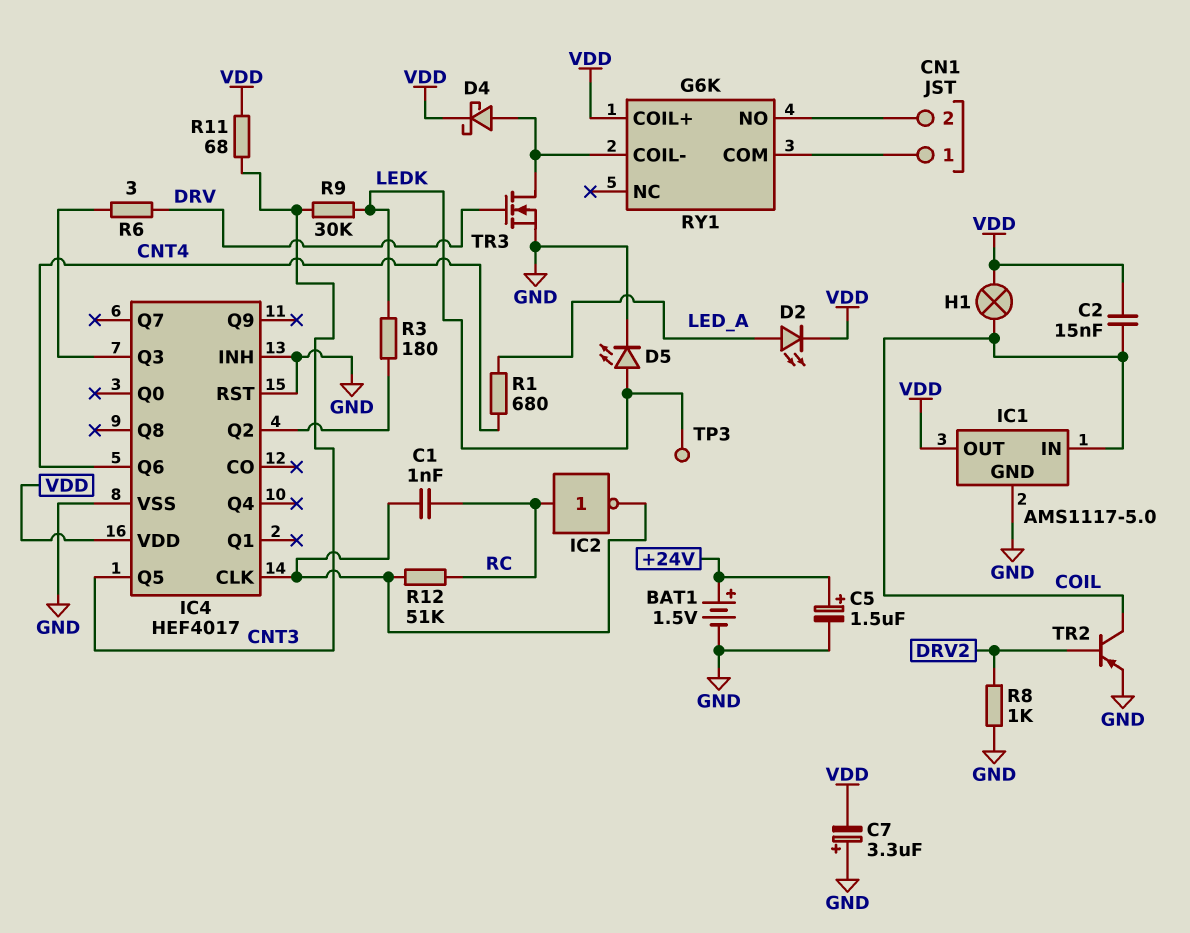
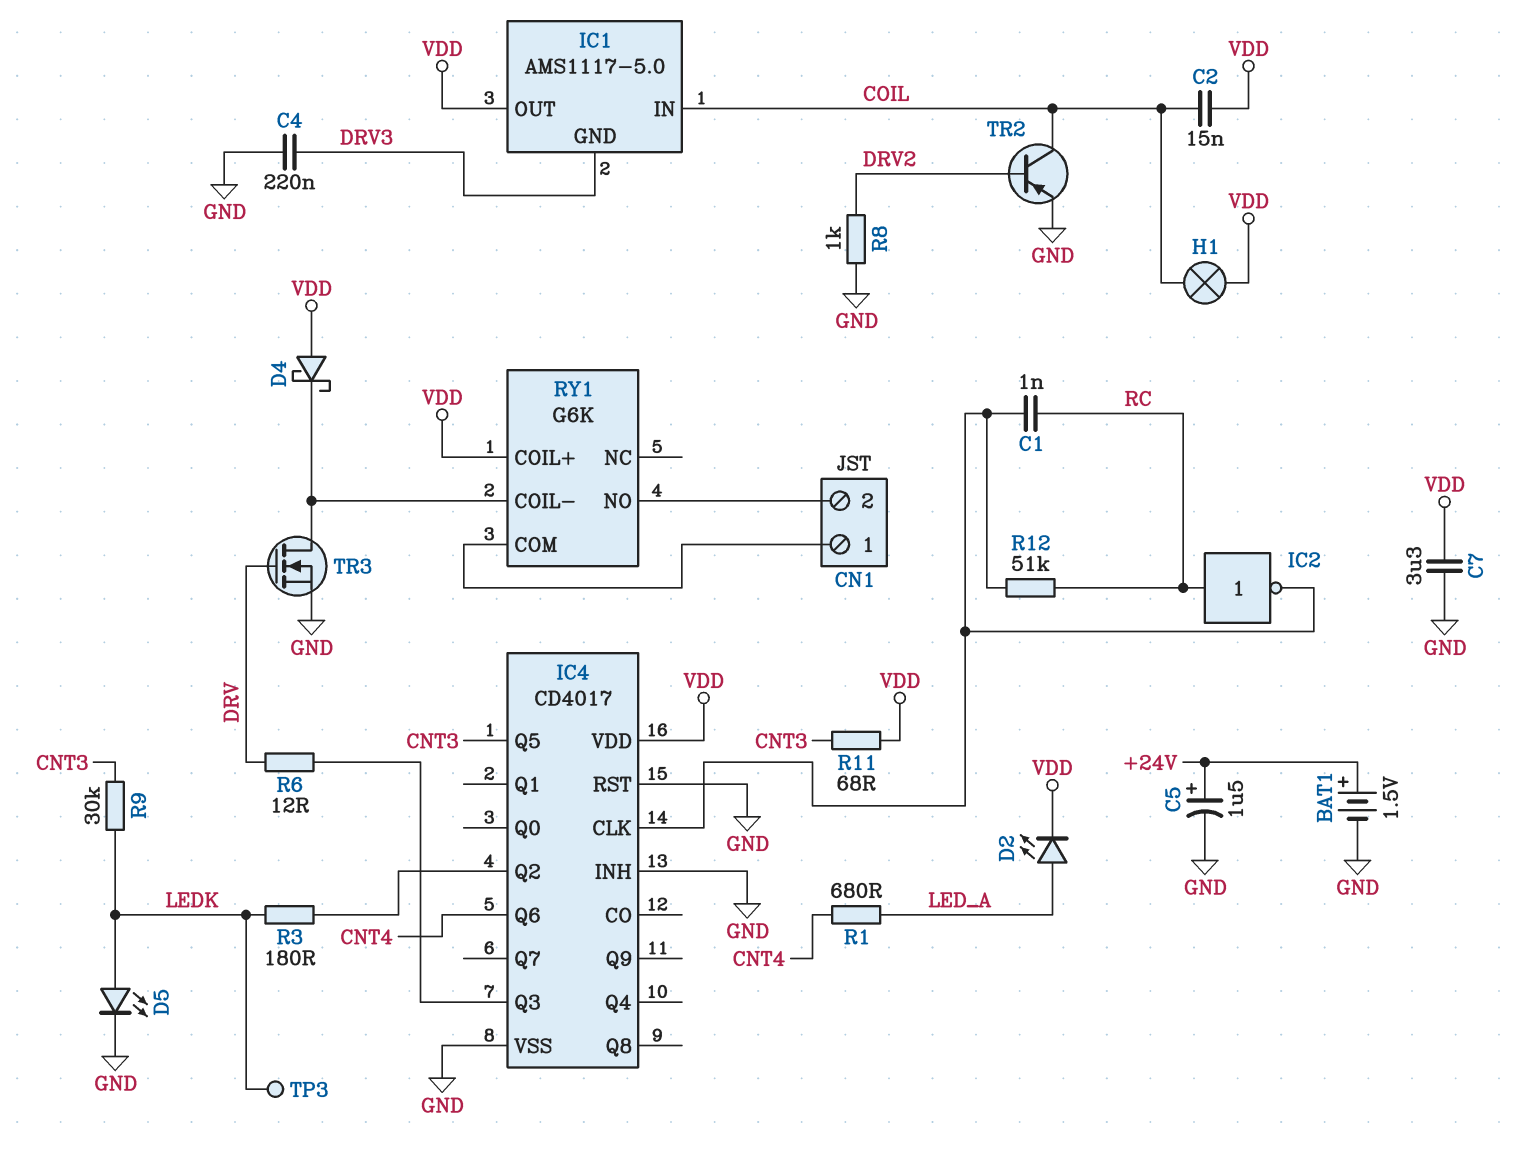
C4: none -> 220nF (DRV3, GND)
C7: 3.3uF (plus GND, minus VDD) -> 3.3uF (GND, VDD)
D4: schottky (A RY1/COIL-, K VDD) -> schottky (A VDD, K RY1/COIL-)
IC1 pin GND: GND -> DRV3
IC4: HEF4017 -> CD4017
R6: 3 (DRV, IC4/Q3) -> 12 (DRV, IC4/Q3)

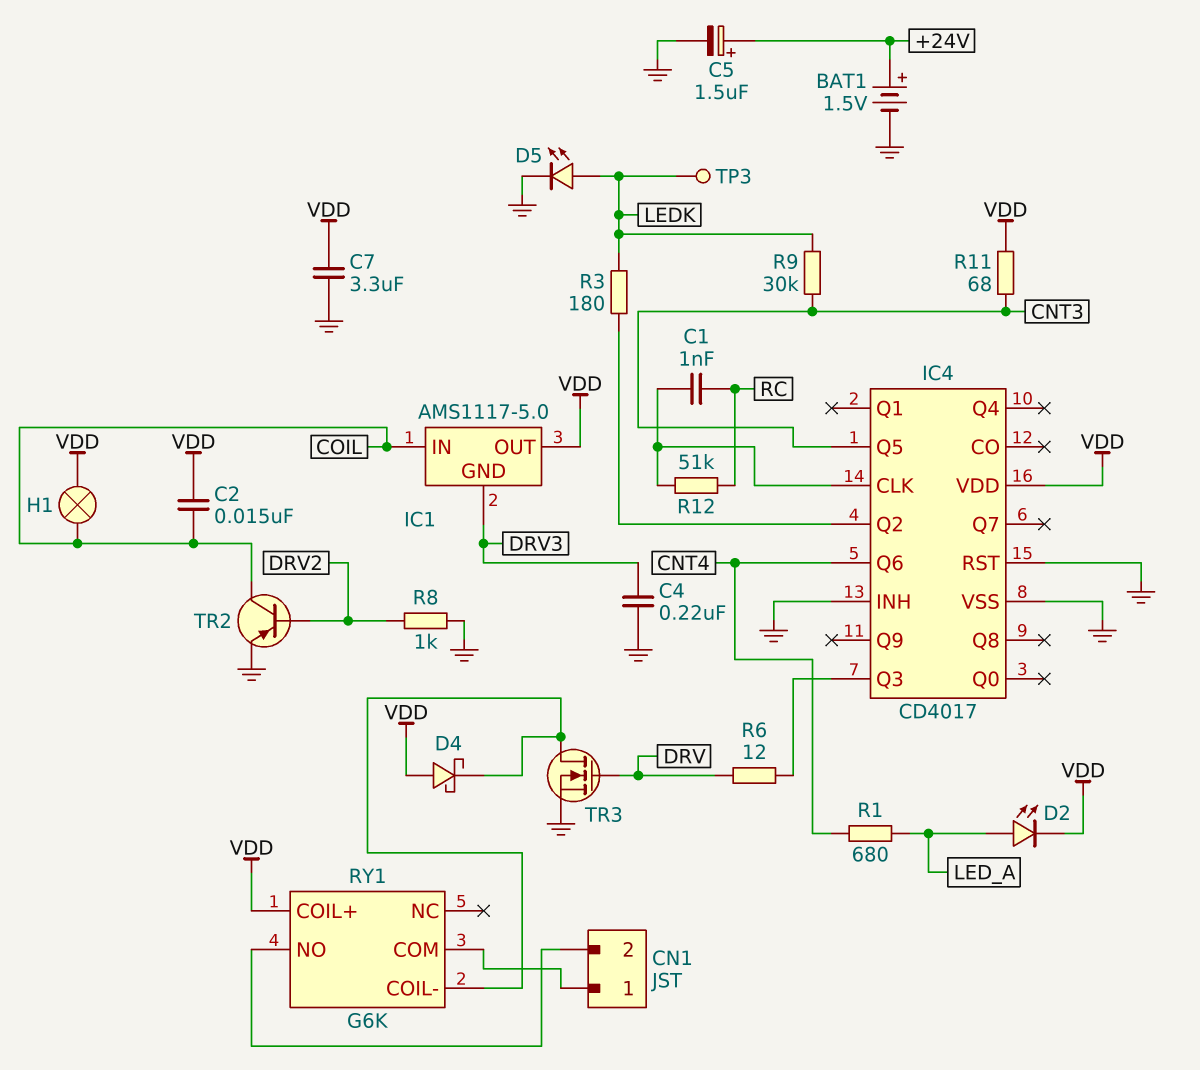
IC2: NOT (in RC, out IC4/CLK) -> none

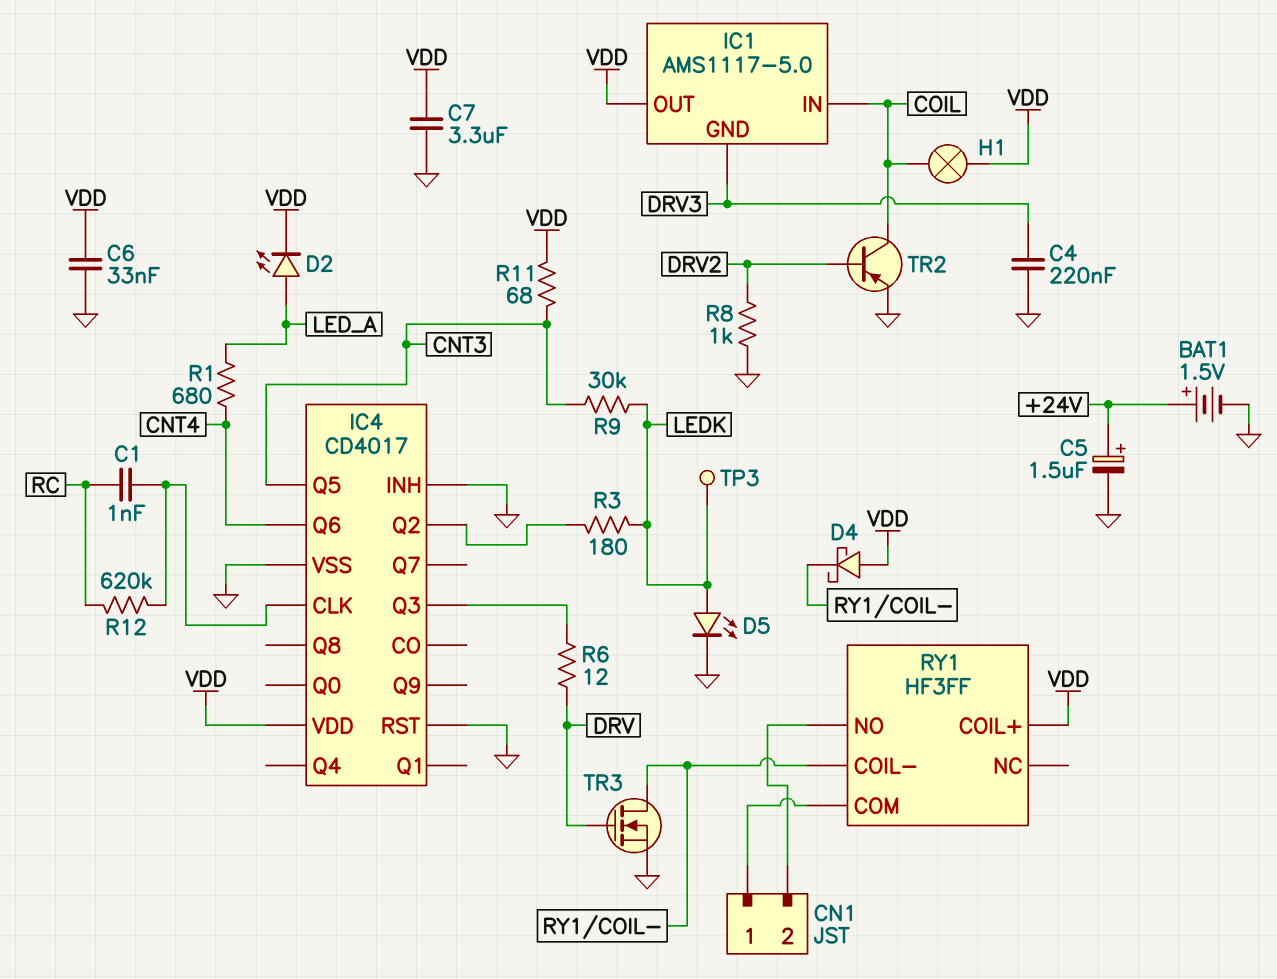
C2: 15nF (COIL, VDD) -> none
C6: none -> 33nF (GND, VDD)
R12: 51k (IC4/CLK, RC) -> 620k (IC4/CLK, RC)
RY1: G6K -> HF3FF

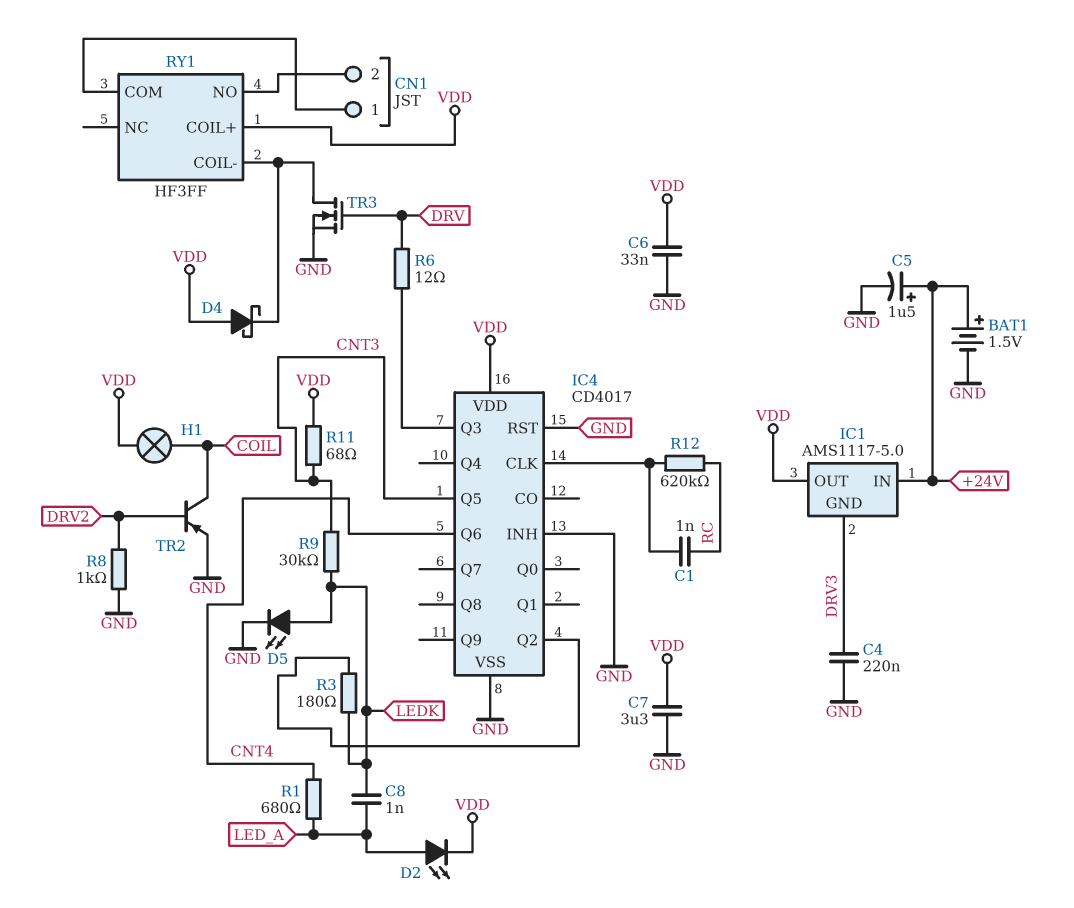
C8: none -> 1nF (LEDK, LED_A)
IC1 pin IN: COIL -> +24V
TP3: test point (LEDK) -> none

